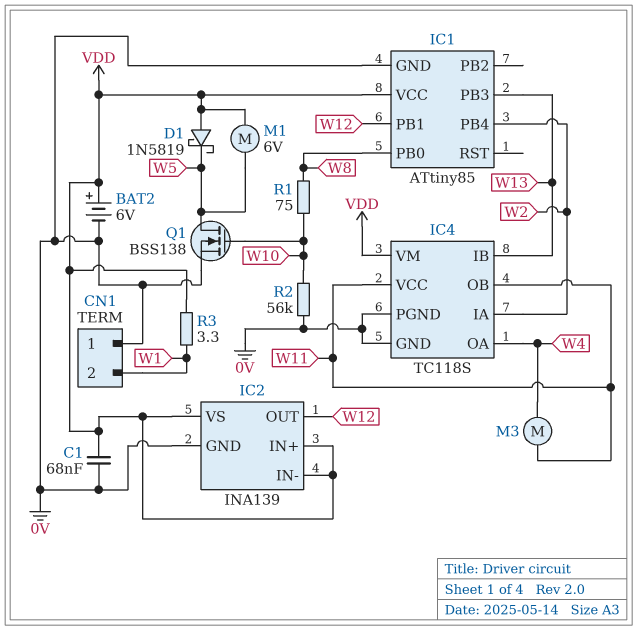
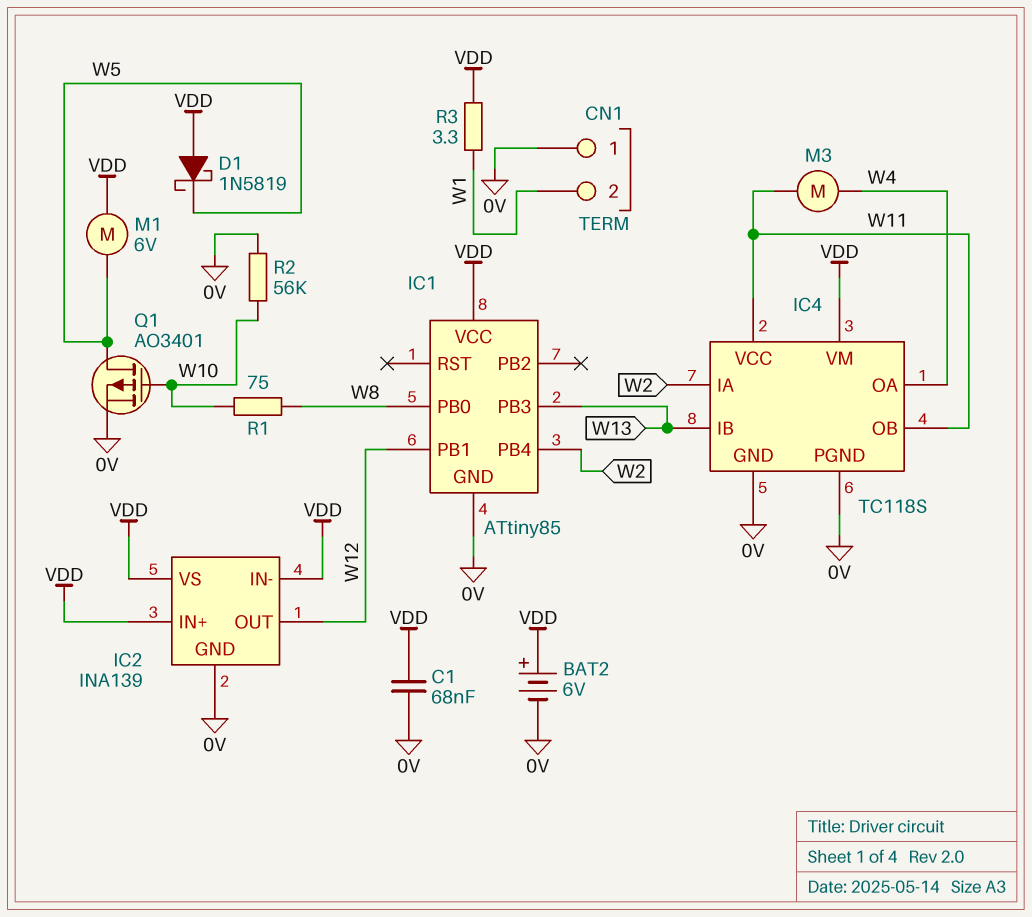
Q1: NMOS BSS138 (G W10, D W5, S 0V) -> PMOS AO3401 (G W10, D W5, S 0V)

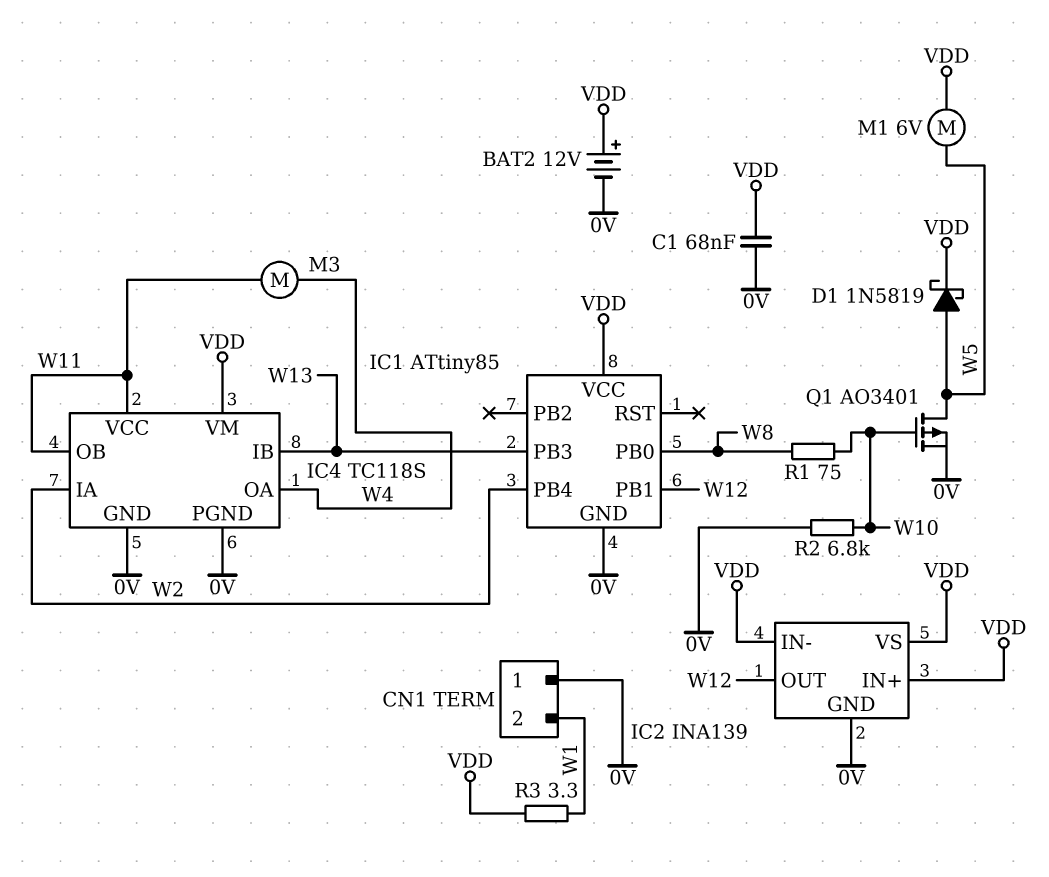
BAT2: 6V (plus VDD, minus 0V) -> 12V (plus VDD, minus 0V)
D1: schottky 1N5819 (A VDD, K W5) -> schottky 1N5819 (A W5, K VDD)
R2: 56k (0V, W10) -> 6.8k (0V, W10)

